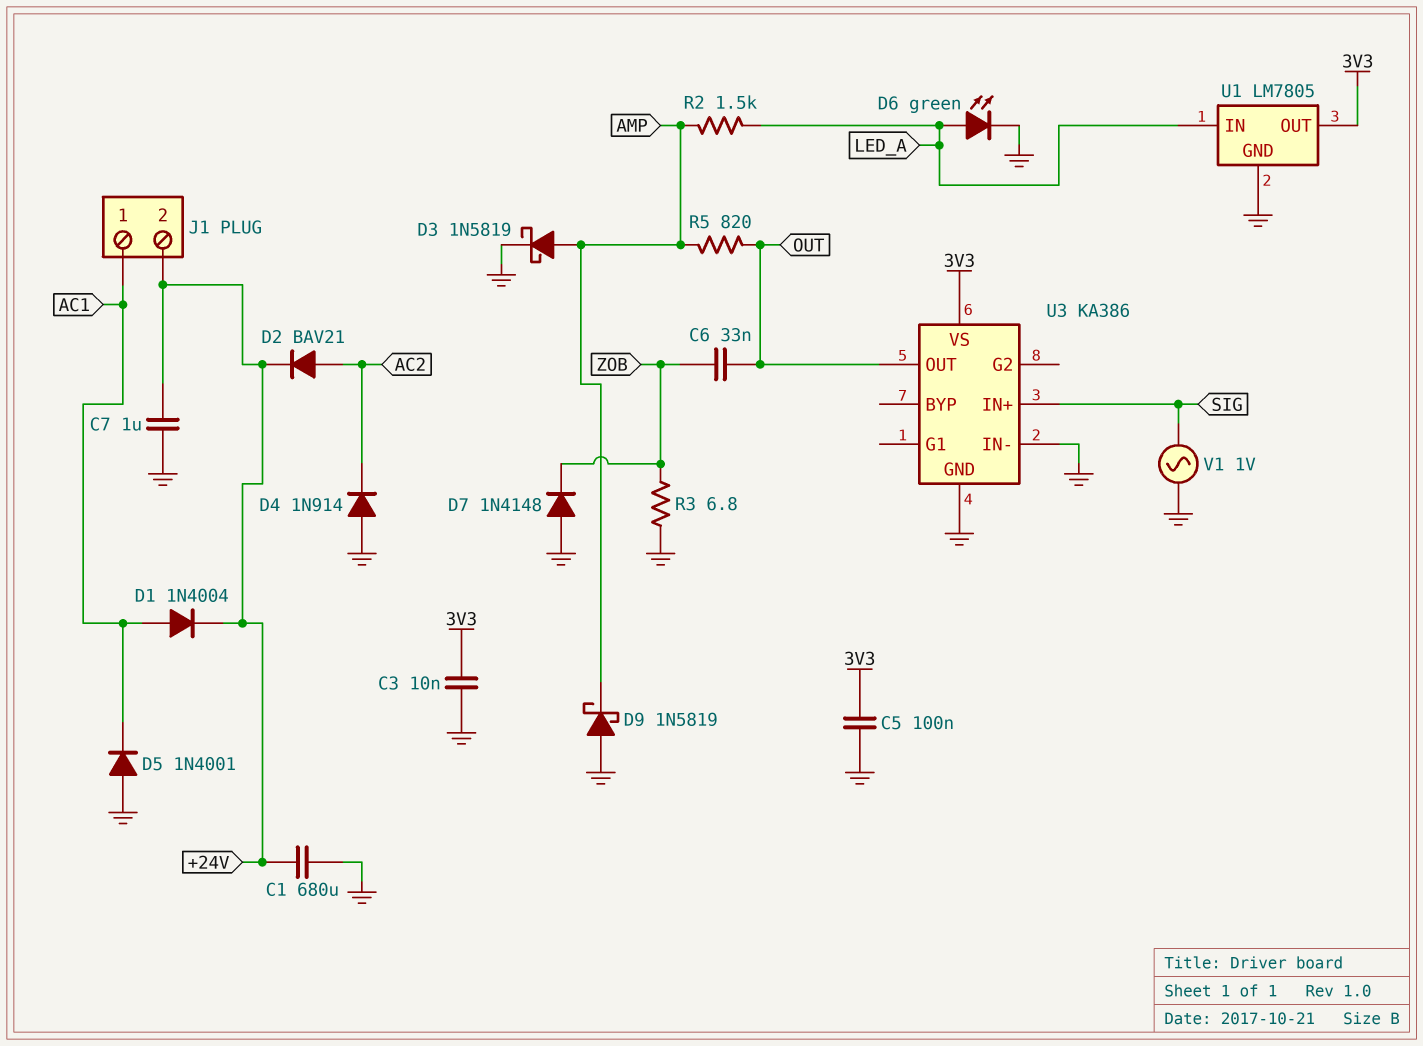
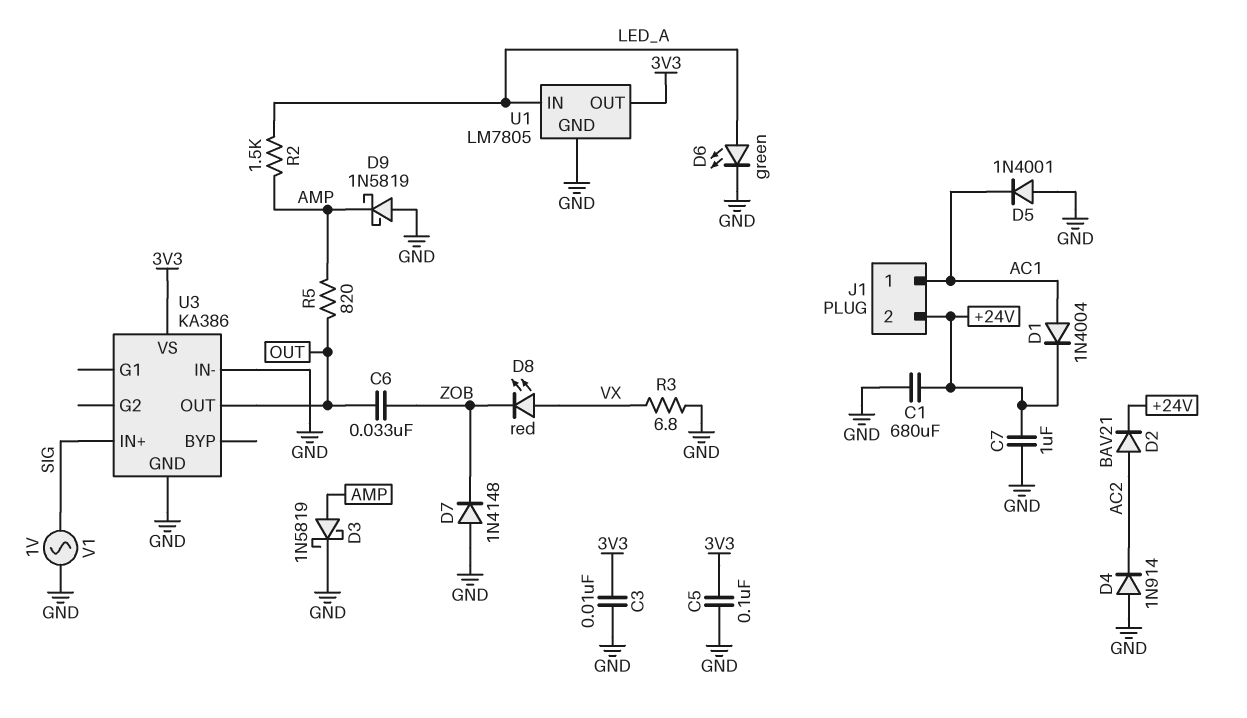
D8: none -> LED red (A VX, K ZOB)
R3: 6.8 (GND, ZOB) -> 6.8 (GND, VX)

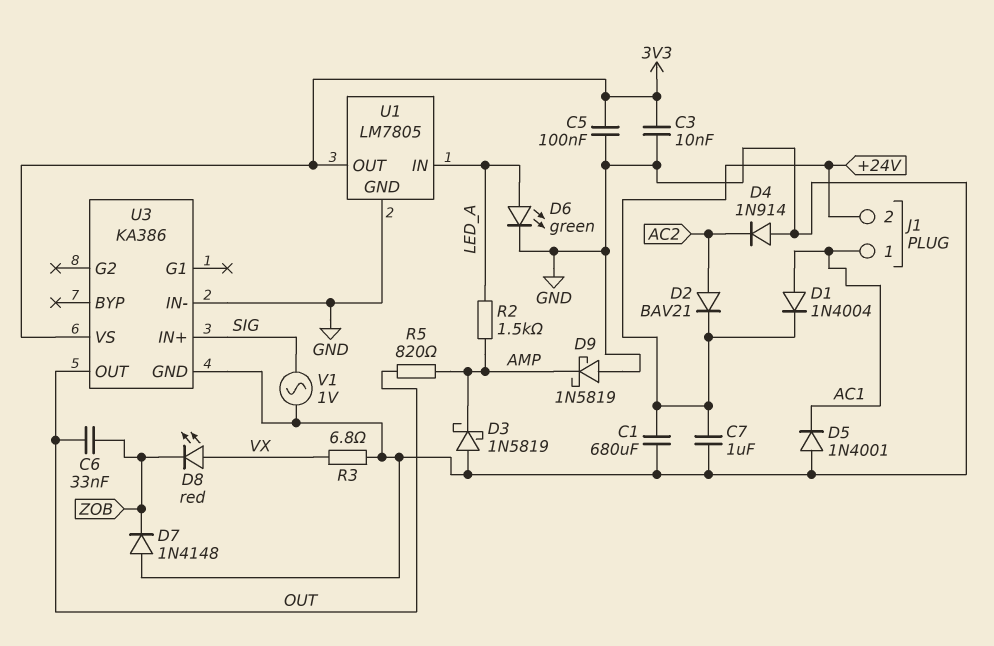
D3: schottky 1N5819 (A AMP, K GND) -> schottky 1N5819 (A GND, K AMP)

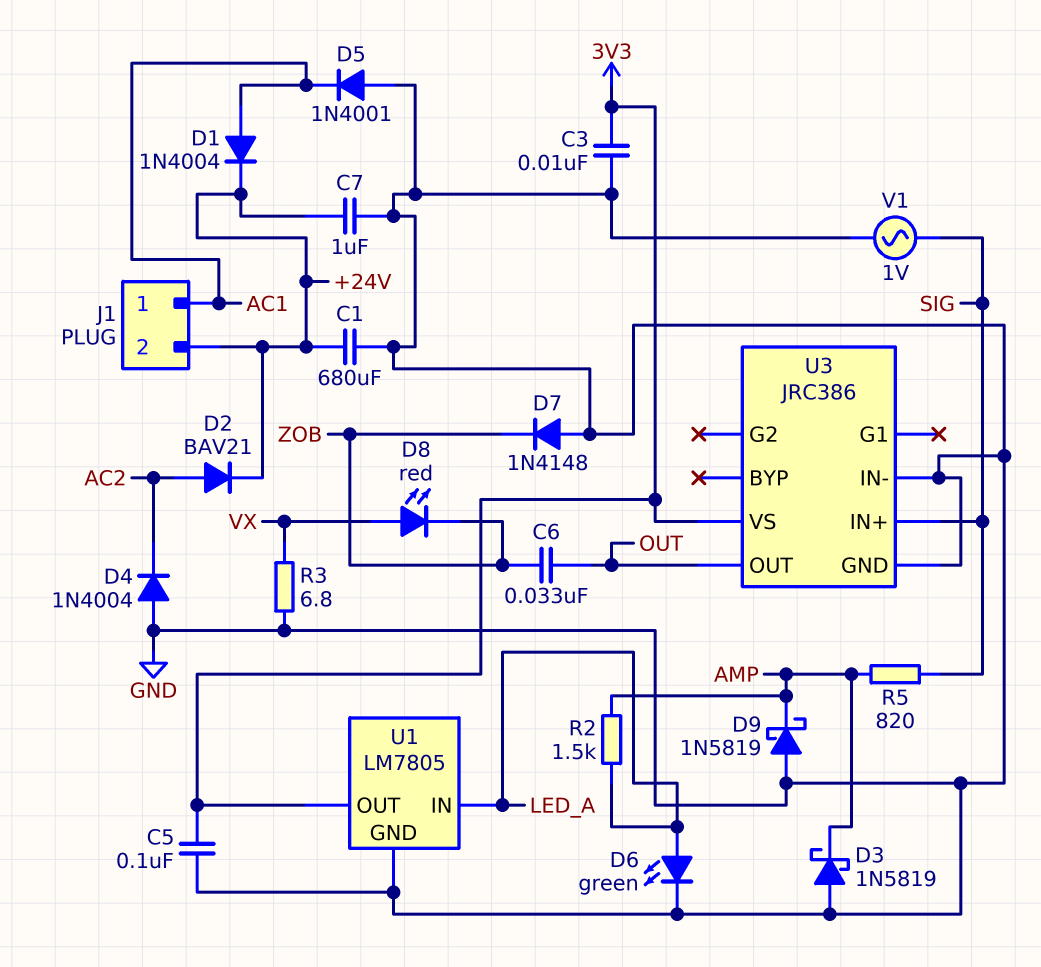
D4: diode 1N914 (A GND, K AC2) -> diode 1N4004 (A GND, K AC2)
R5: 820 (AMP, OUT) -> 820 (AMP, SIG)
U3: KA386 -> JRC386

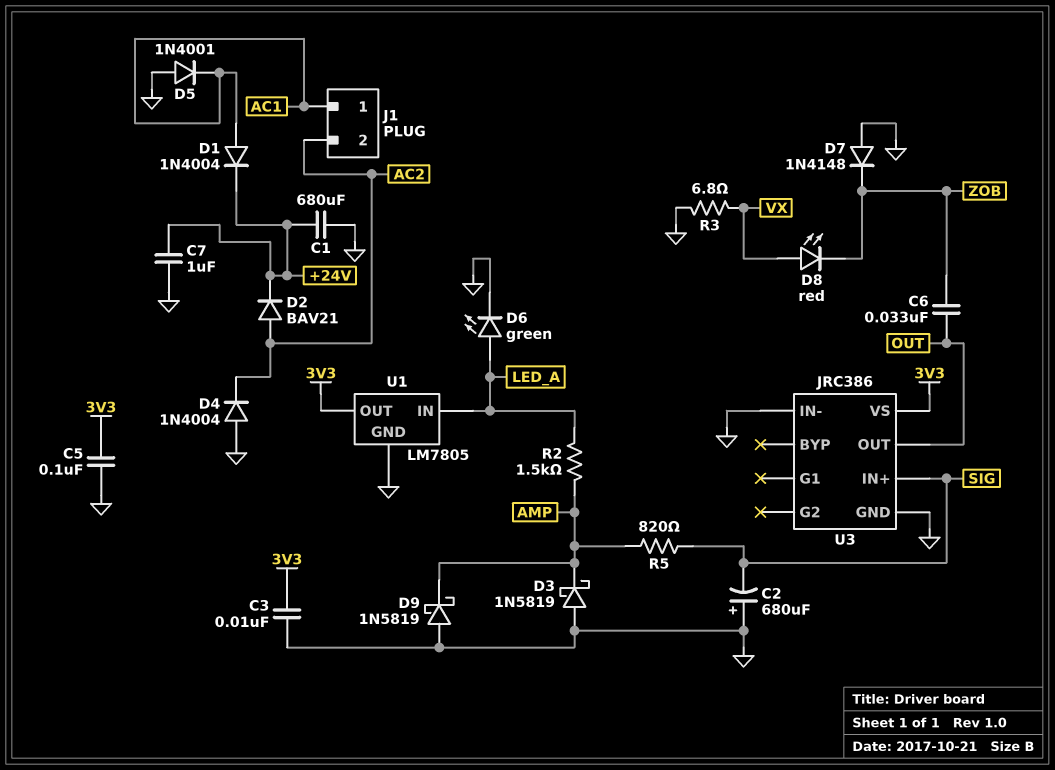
C2: none -> 680uF (plus GND, minus SIG)
J1 pin 2: +24V -> AC2
V1: AC 1V (GND, SIG) -> none

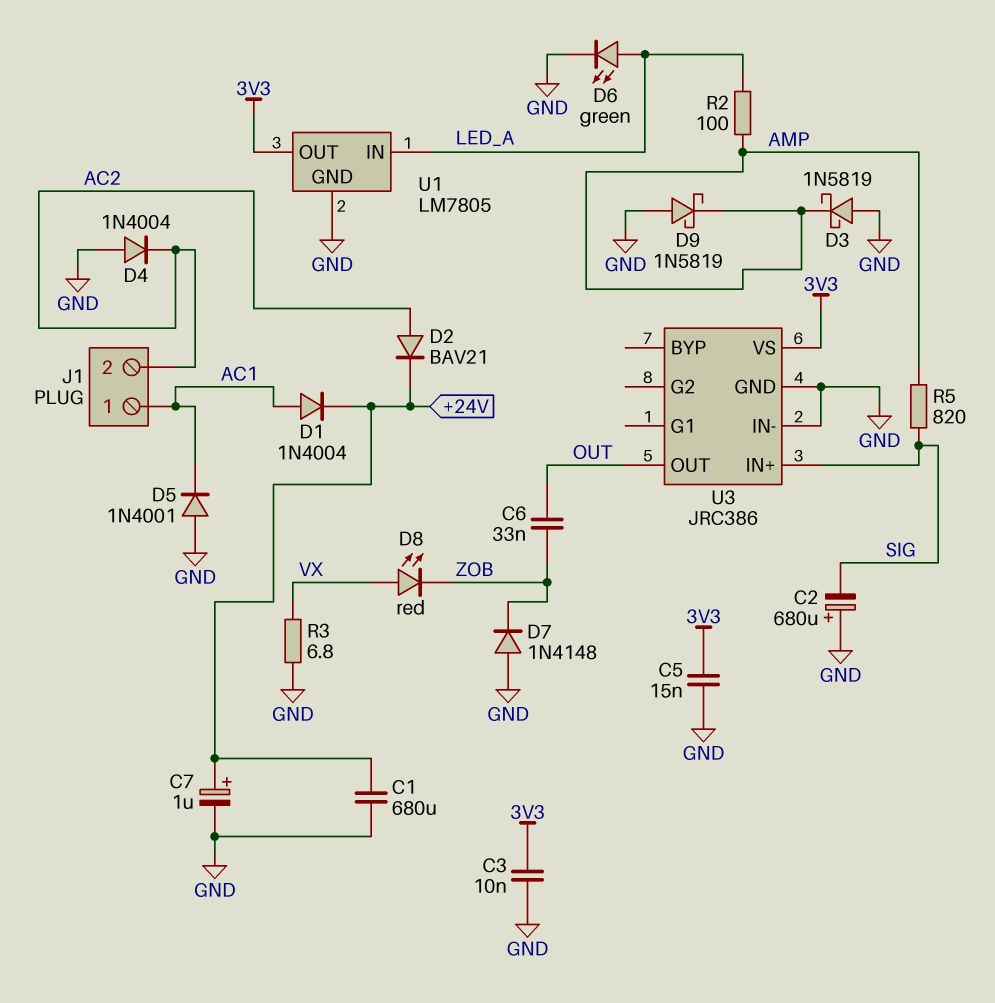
C5: 100nF (3V3, GND) -> 15nF (3V3, GND)
C7: 1uF (+24V, GND) -> 1uF (plus +24V, minus GND)
R2: 1.5k (AMP, LED_A) -> 100 (AMP, LED_A)

